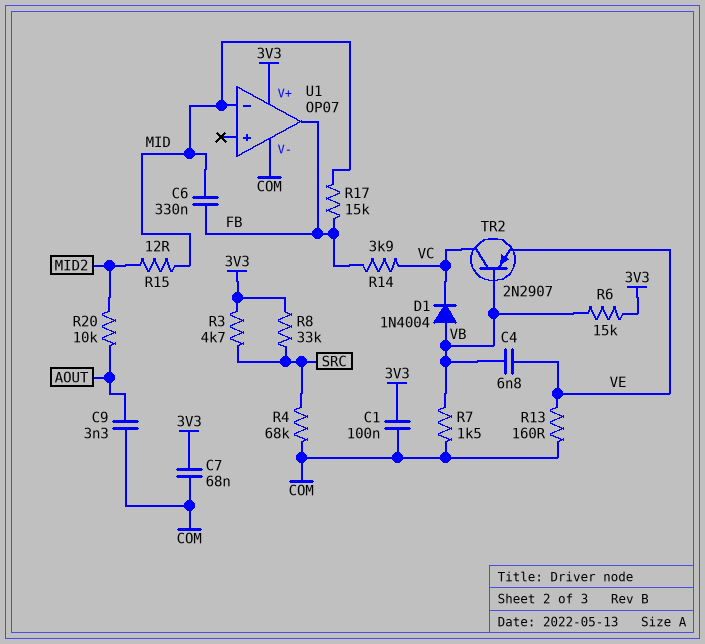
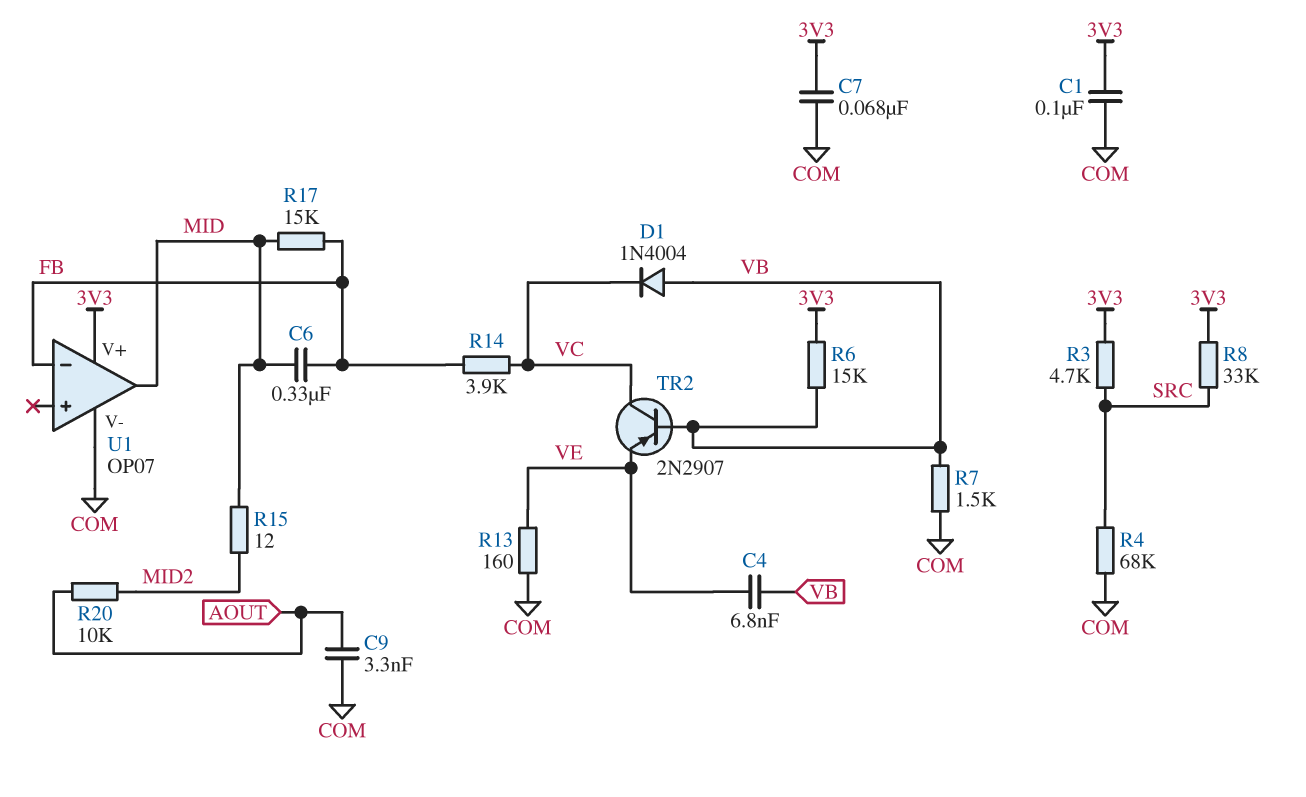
U1 pin in-: MID -> FB
U1 pin out: FB -> MID

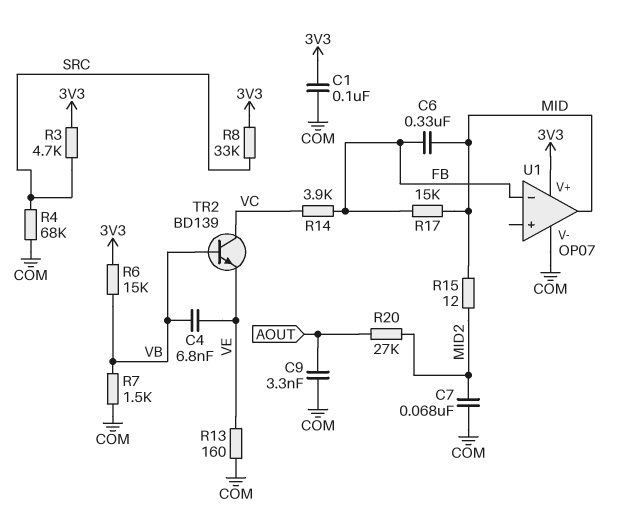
C7: 68nF (3V3, COM) -> 68nF (COM, MID2)
D1: diode 1N4004 (A VB, K VC) -> none
R20: 10k (AOUT, MID2) -> 27k (AOUT, MID2)
TR2: PNP 2N2907 (B VB, C VC, E VE) -> NPN BD139 (B VB, C VC, E VE)

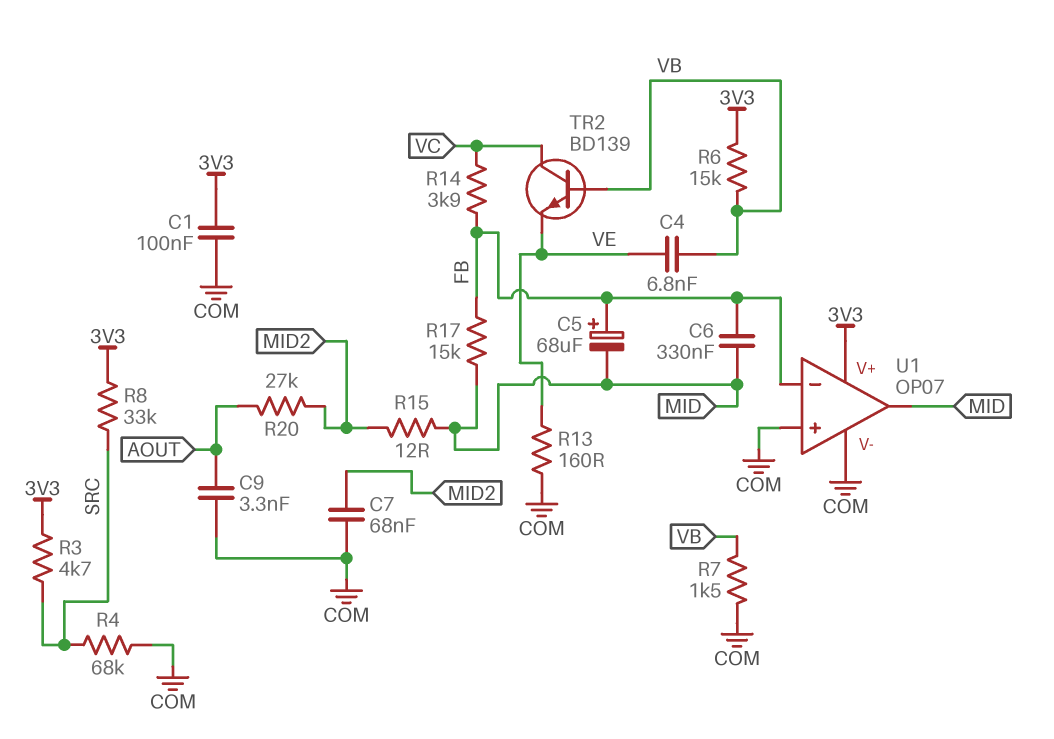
C5: none -> 68uF (plus FB, minus MID)
U1 pin in+: none -> COM

